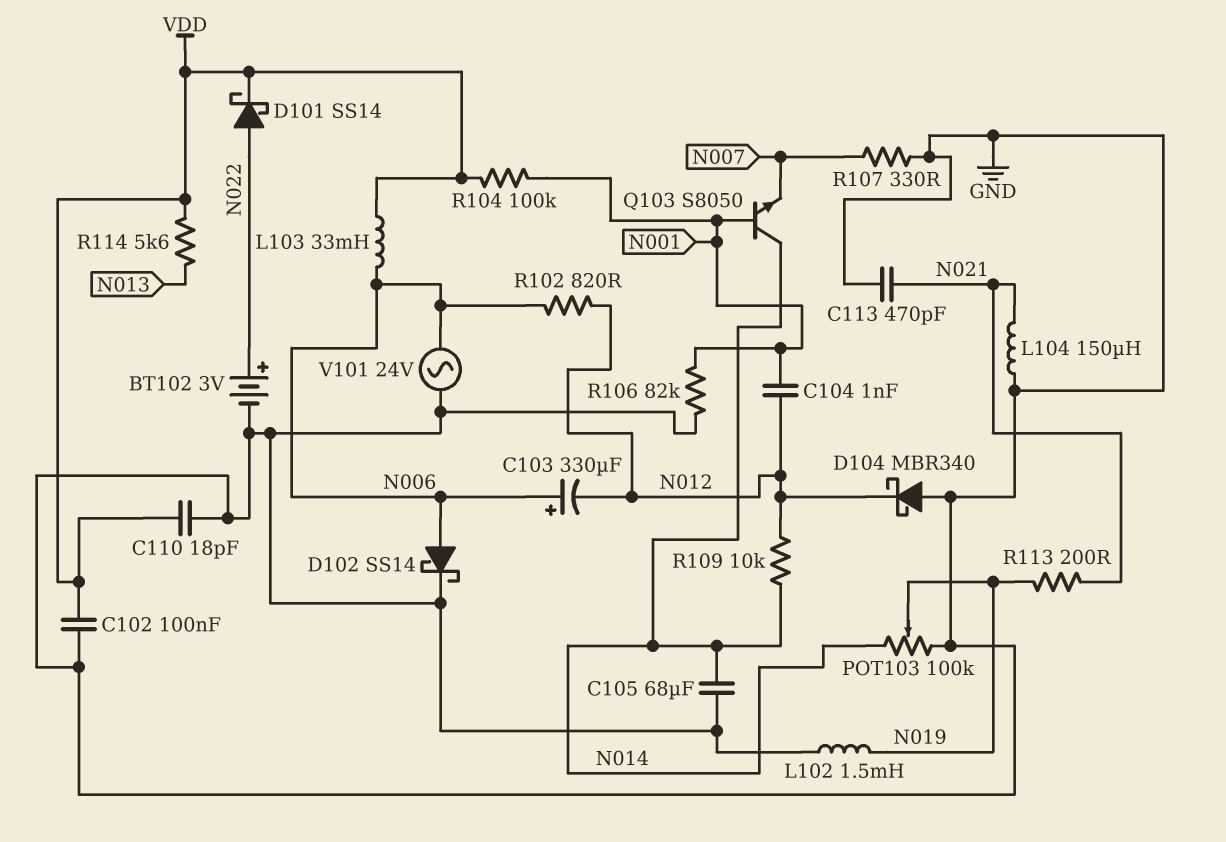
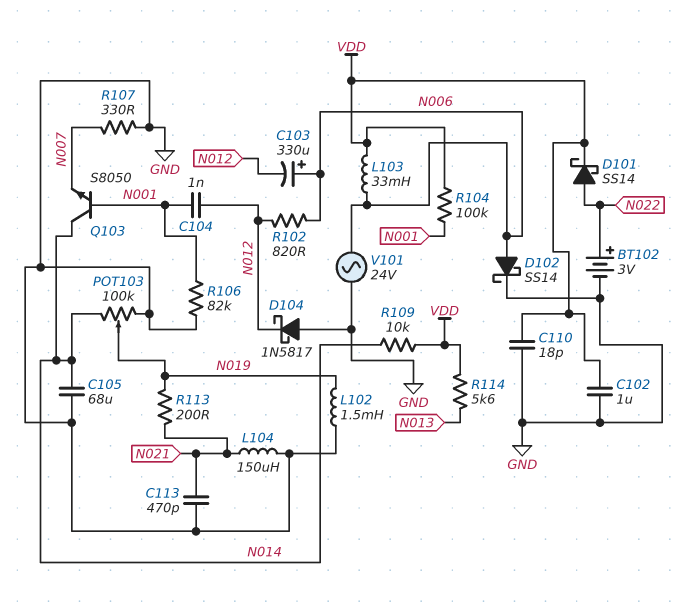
C102: 100nF (GND, VDD) -> 1uF (GND, VDD)
D104: schottky MBR340 (A GND, K N012) -> schottky 1N5817 (A GND, K N012)
R109: 10k (N012, N014) -> 10k (N014, VDD)

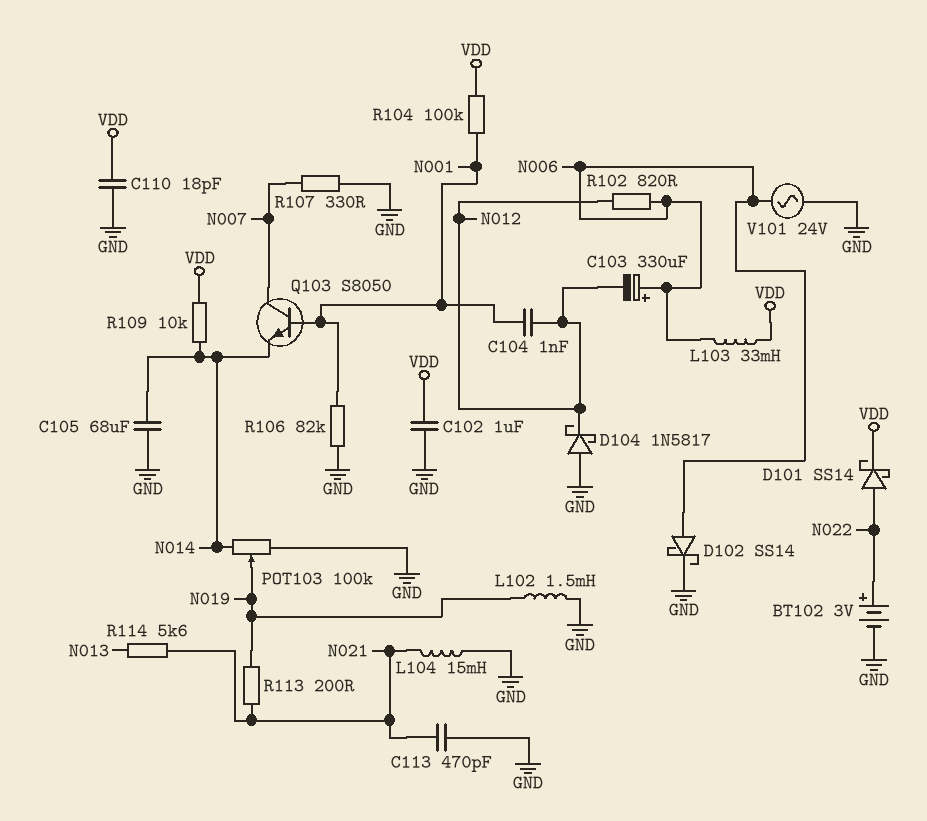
L104: 150uH (GND, N021) -> 15mH (GND, N021)
Q103: NPN S8050 (B N001, C N014, E N007) -> NPN S8050 (B N001, C N007, E N014)
R114: 5.6k (N013, VDD) -> 5.6k (N013, N021)

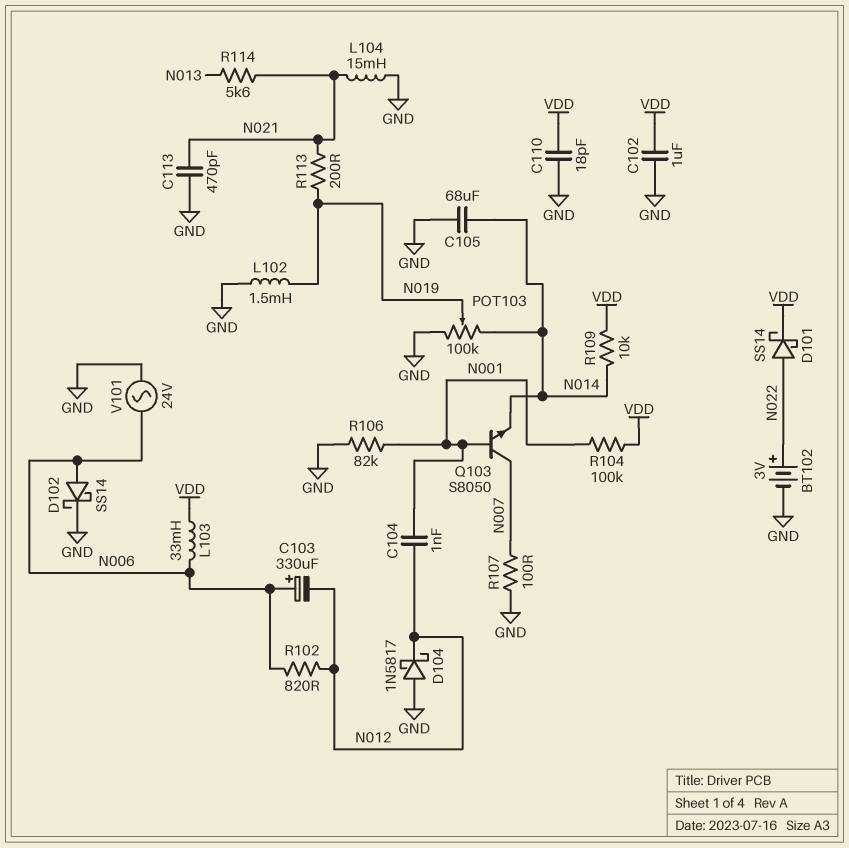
R107: 330 (GND, N007) -> 100 (GND, N007)

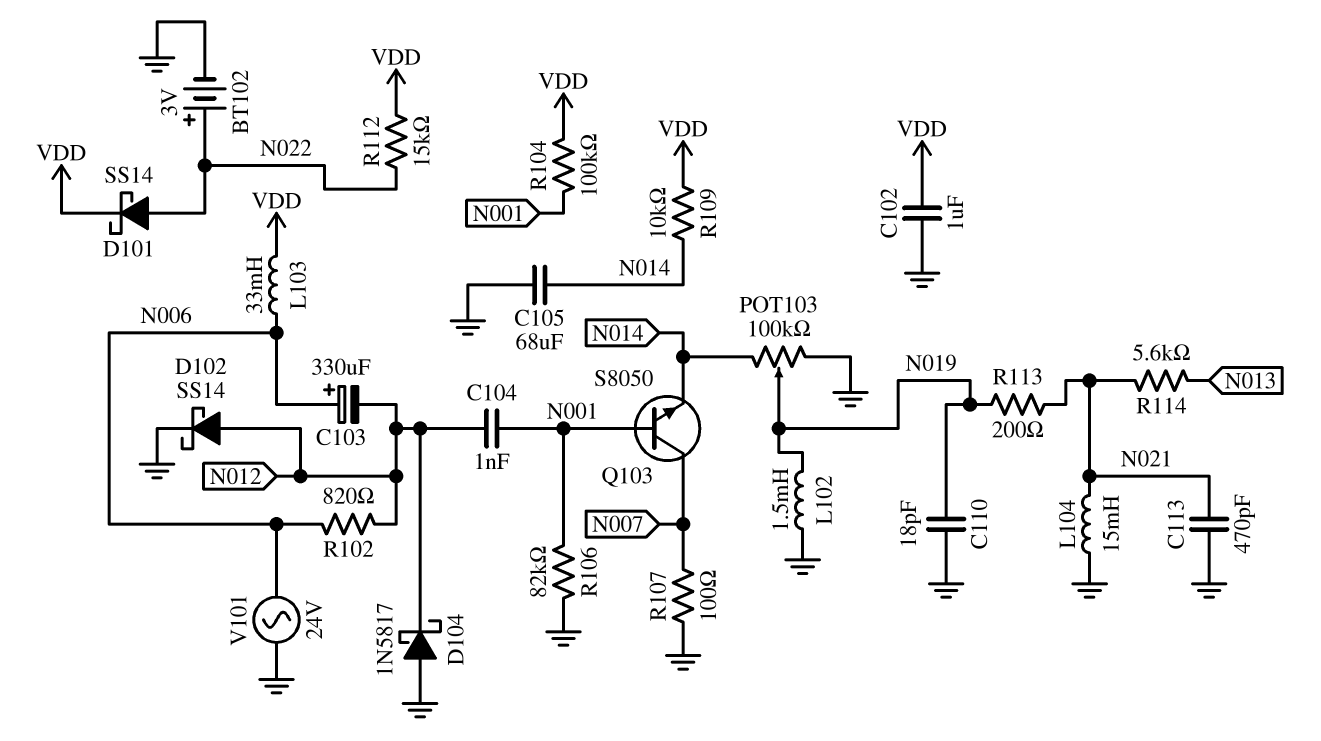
C110: 18pF (GND, VDD) -> 18pF (GND, N019)
D102: schottky SS14 (A N006, K GND) -> schottky SS14 (A N012, K GND)
R112: none -> 15k (N022, VDD)

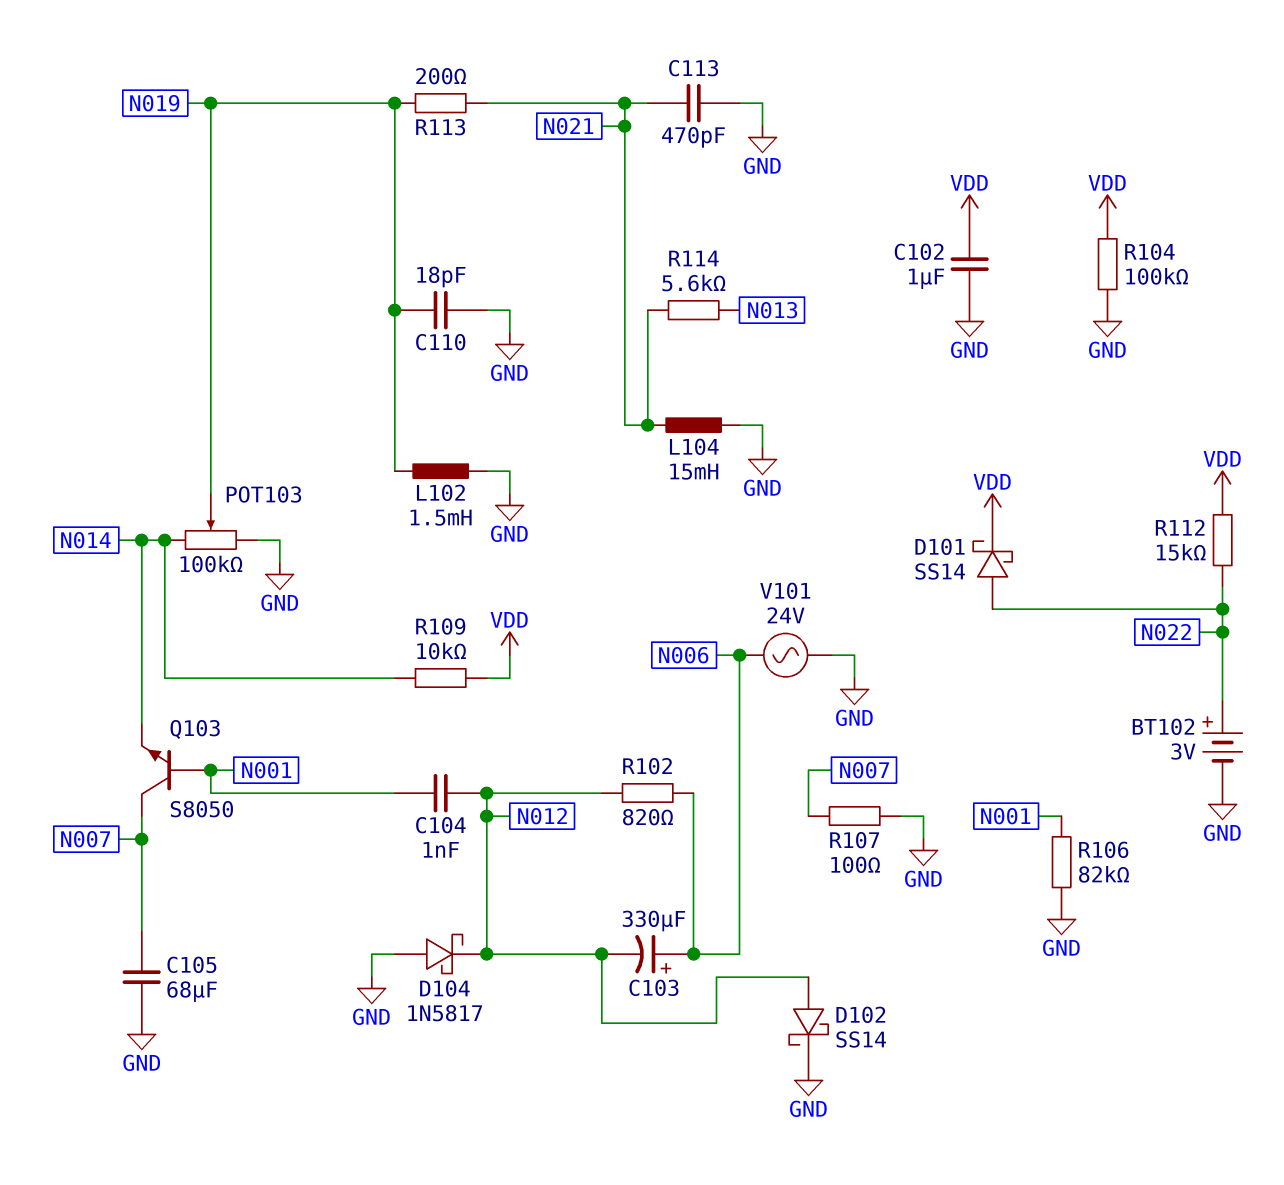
C105: 68uF (GND, N014) -> 68uF (GND, N007)
L103: 33mH (N006, VDD) -> none
R104: 100k (N001, VDD) -> 100k (GND, VDD)

